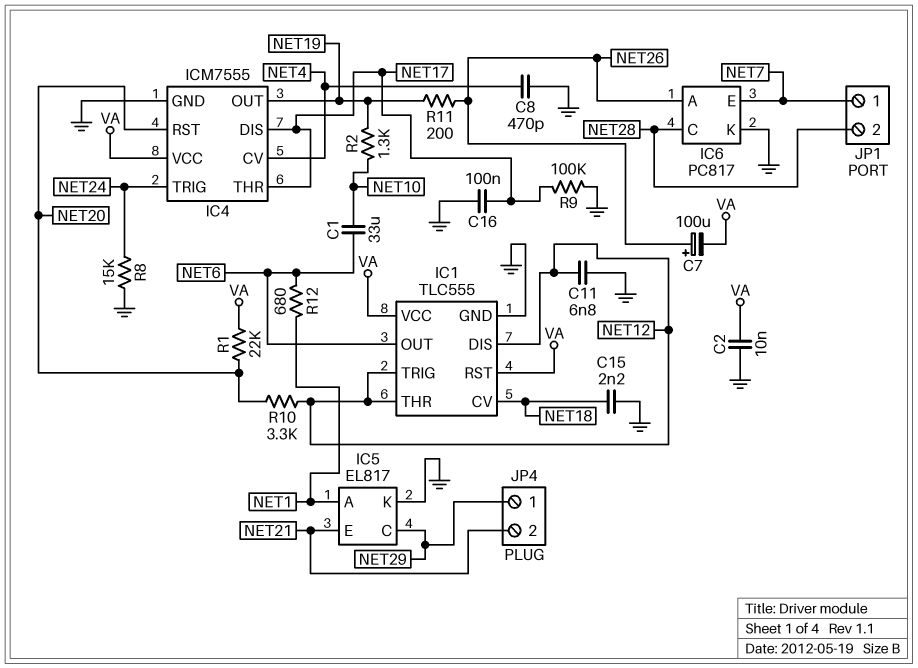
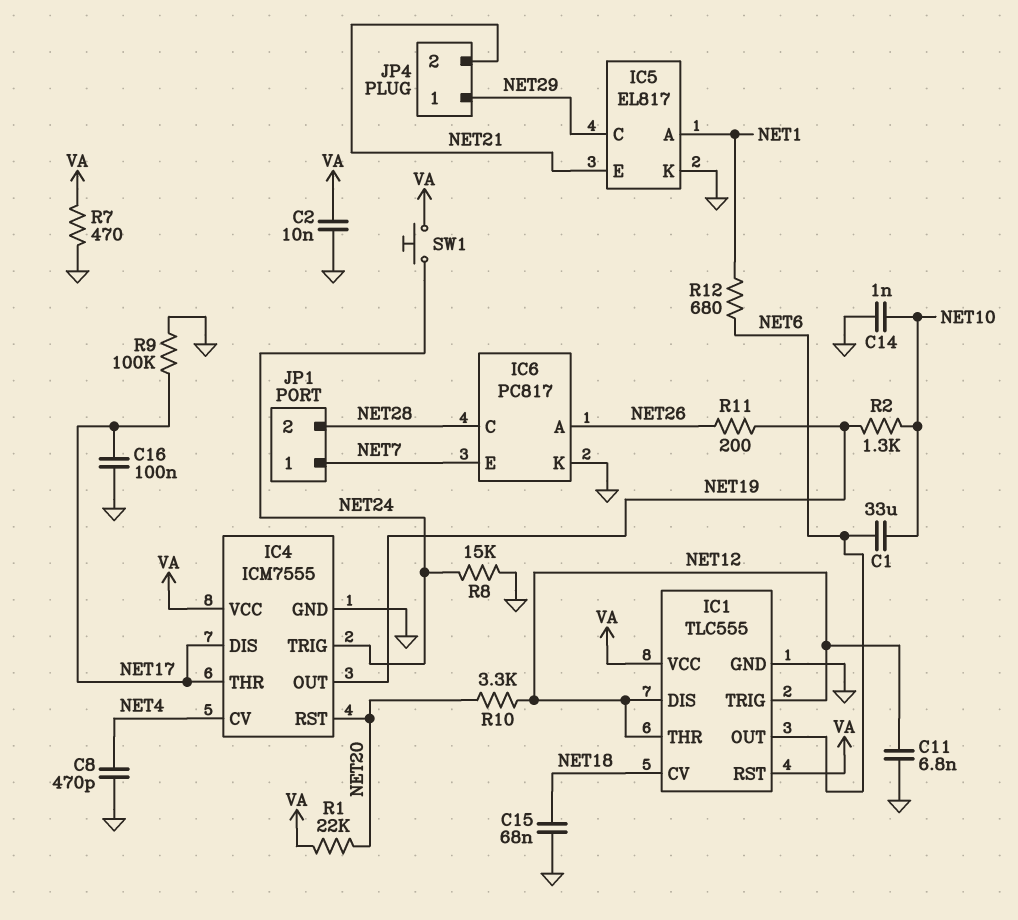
C7: 100uF (plus NET26, minus VA) -> none
C14: none -> 1nF (GND, NET10)
C15: 2.2nF (GND, NET18) -> 68nF (GND, NET18)
R7: none -> 470 (GND, VA)
SW1: none -> button (NET24, VA)

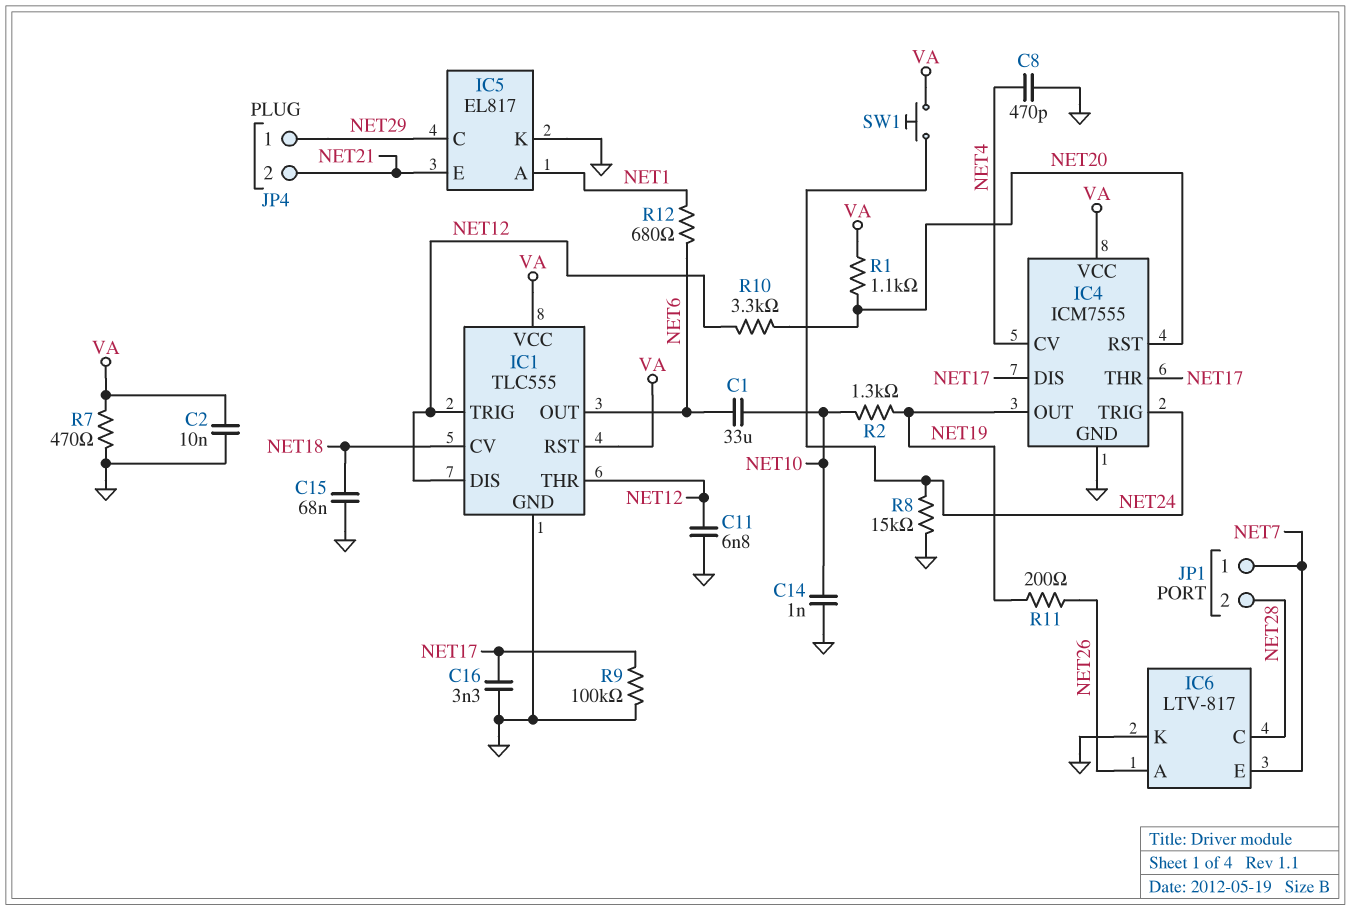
C16: 100nF (GND, NET17) -> 3.3nF (GND, NET17)
IC6: PC817 -> LTV-817
R1: 22k (NET20, VA) -> 1.1k (NET20, VA)

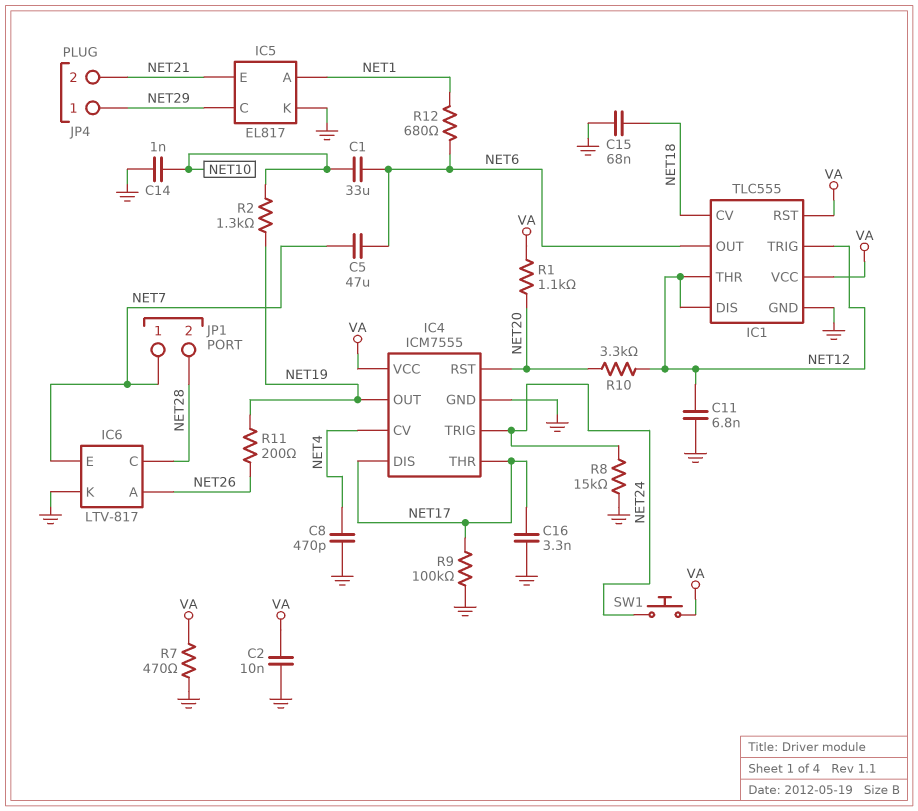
C5: none -> 47uF (NET6, NET7)

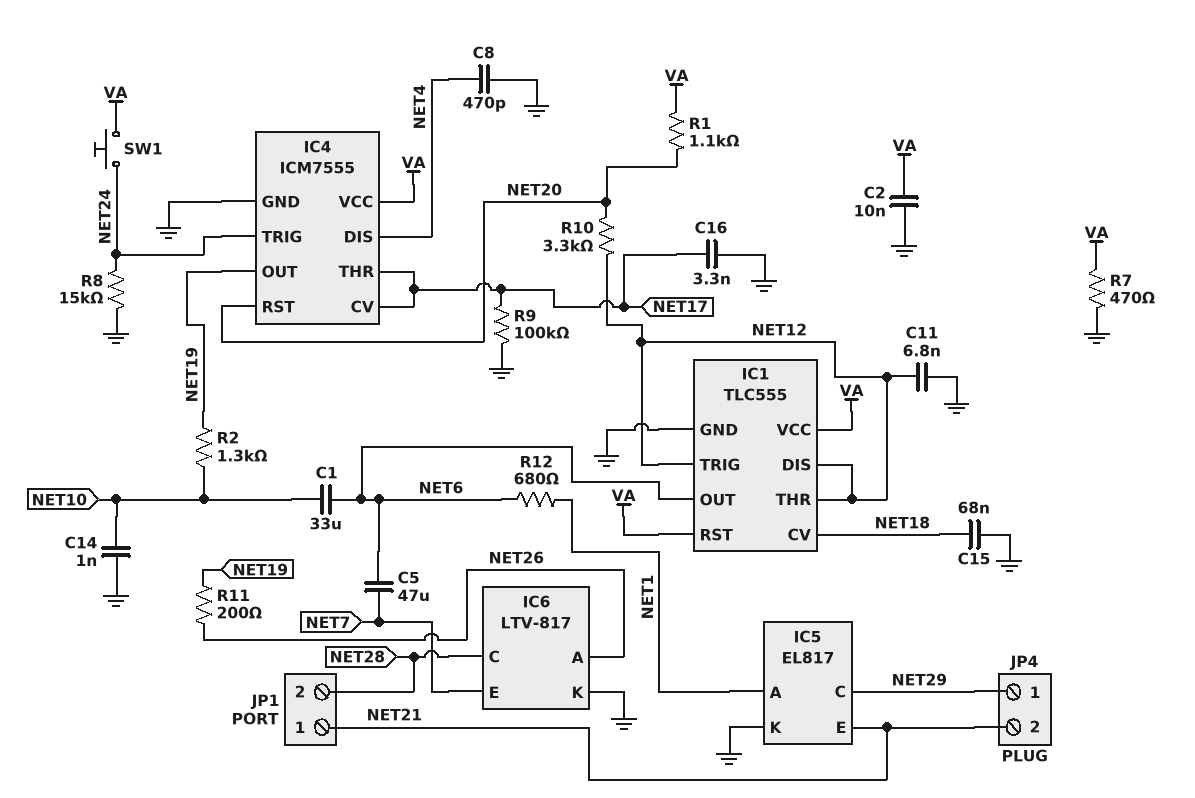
IC4 pin CV: NET4 -> NET17
IC4 pin DIS: NET17 -> NET4
JP1 pin 1: NET7 -> NET21

